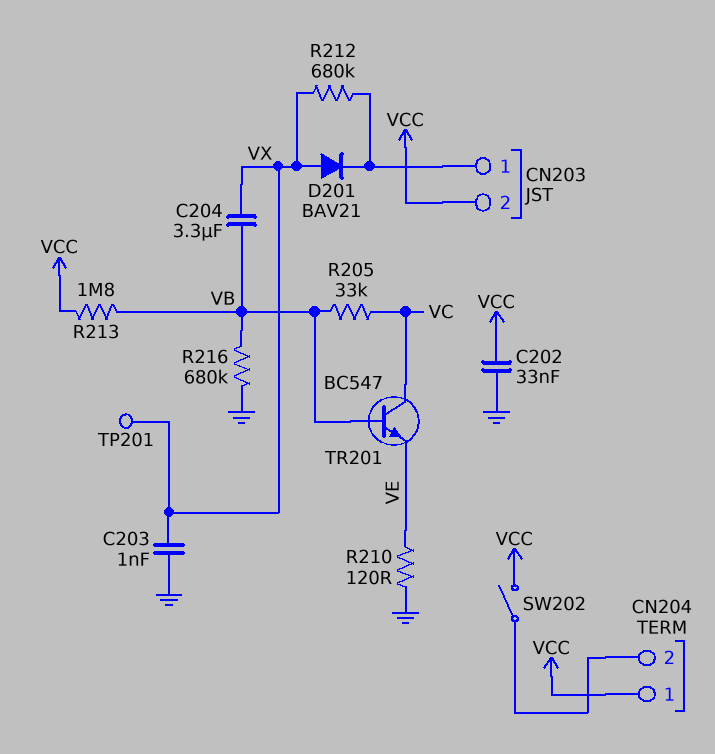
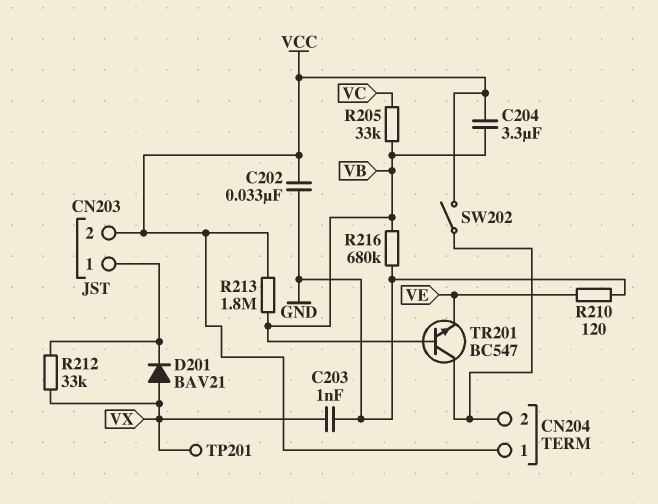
C204: 3.3uF (VB, VX) -> 3.3uF (VB, VCC)
R212: 680k (CN203/1, VX) -> 33k (CN203/1, VX)
TR201: NPN BC547 (B VB, C VC, E VE) -> NPN BC547 (B VB, C CN204/2, E VE)

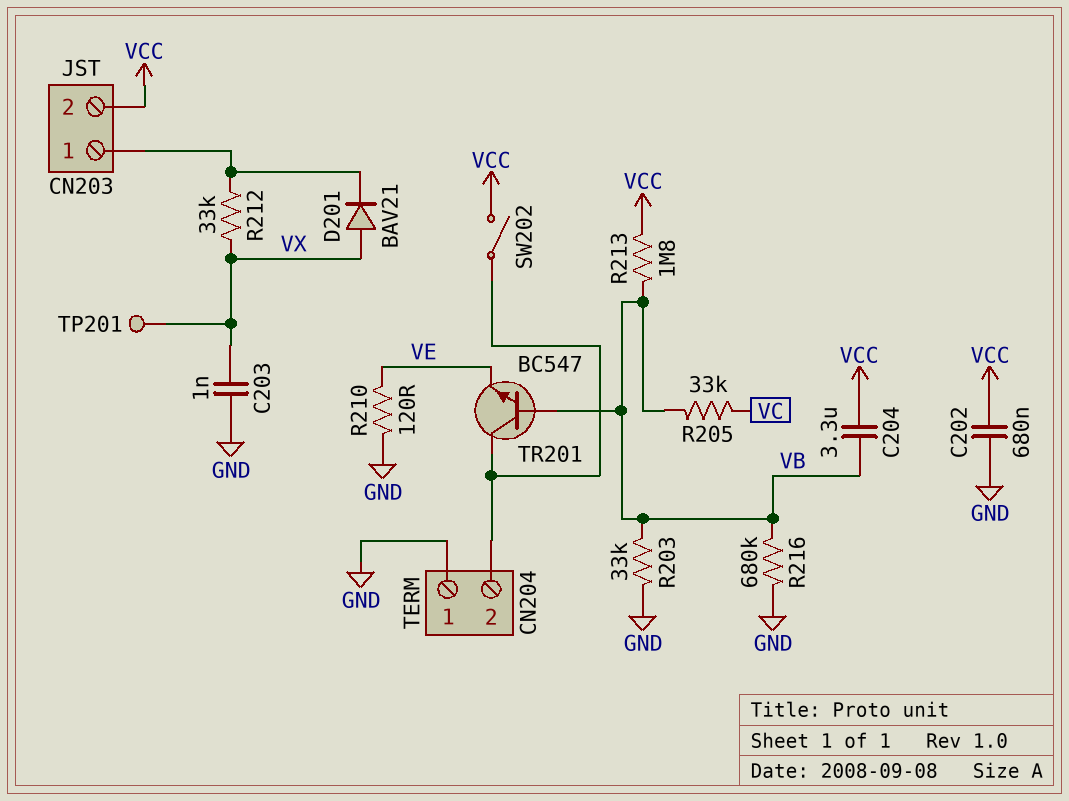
C202: 33nF (GND, VCC) -> 680nF (GND, VCC)
CN204 pin 1: VCC -> GND
R203: none -> 33k (GND, VB)

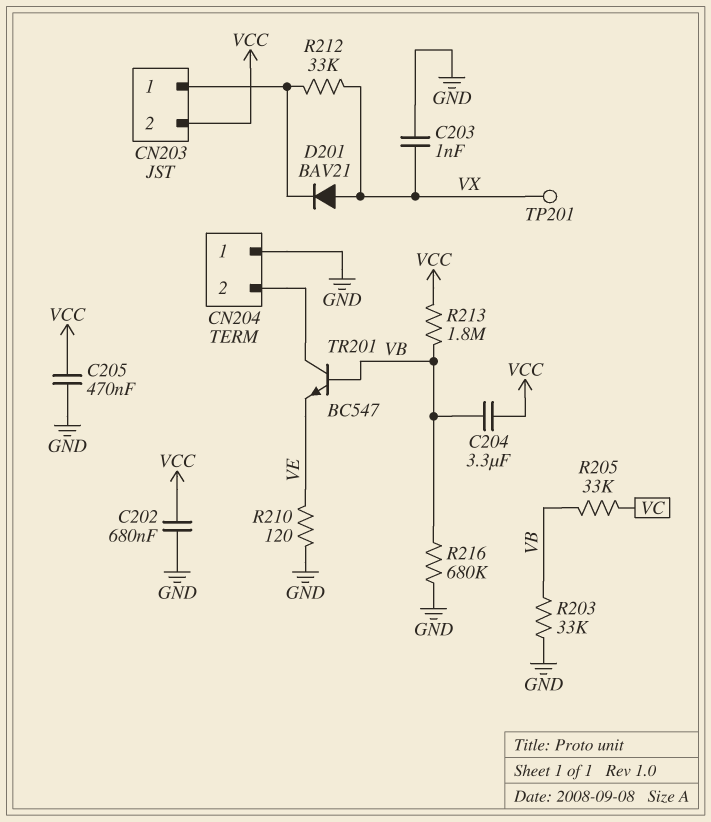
C205: none -> 470nF (GND, VCC)
SW202: switch (CN204/2, VCC) -> none

